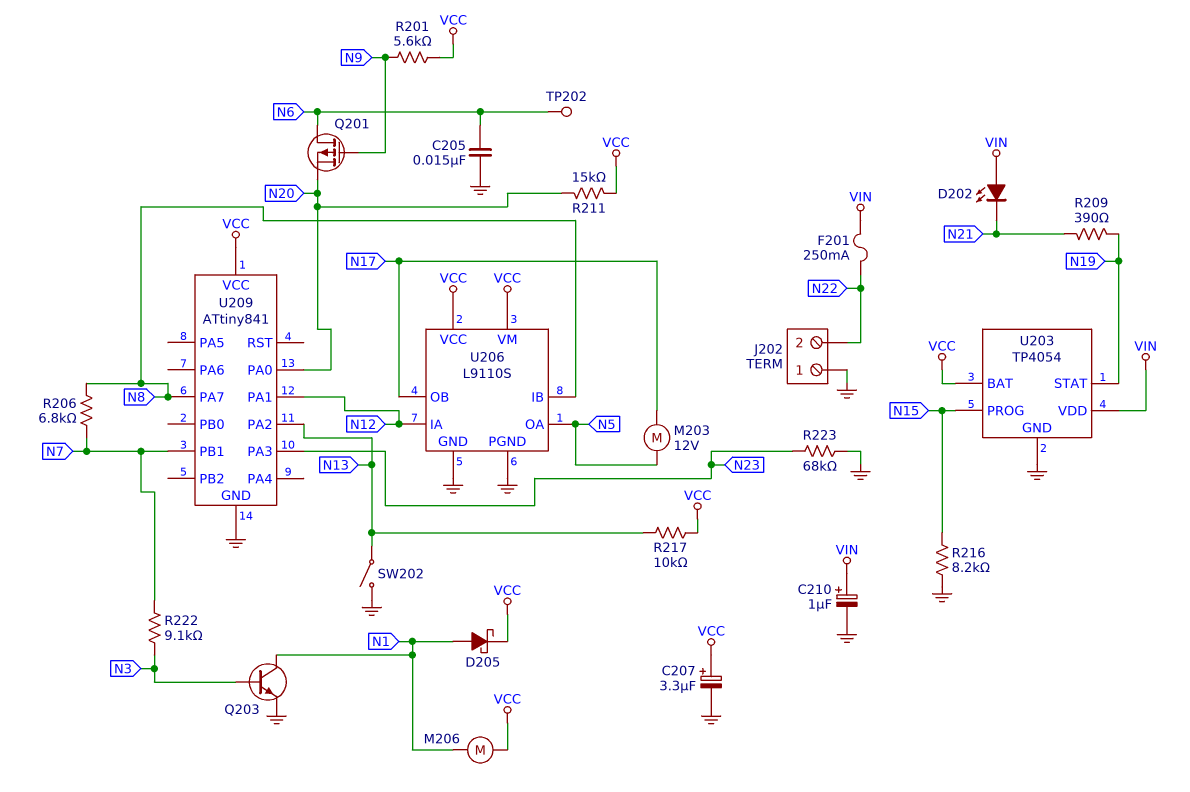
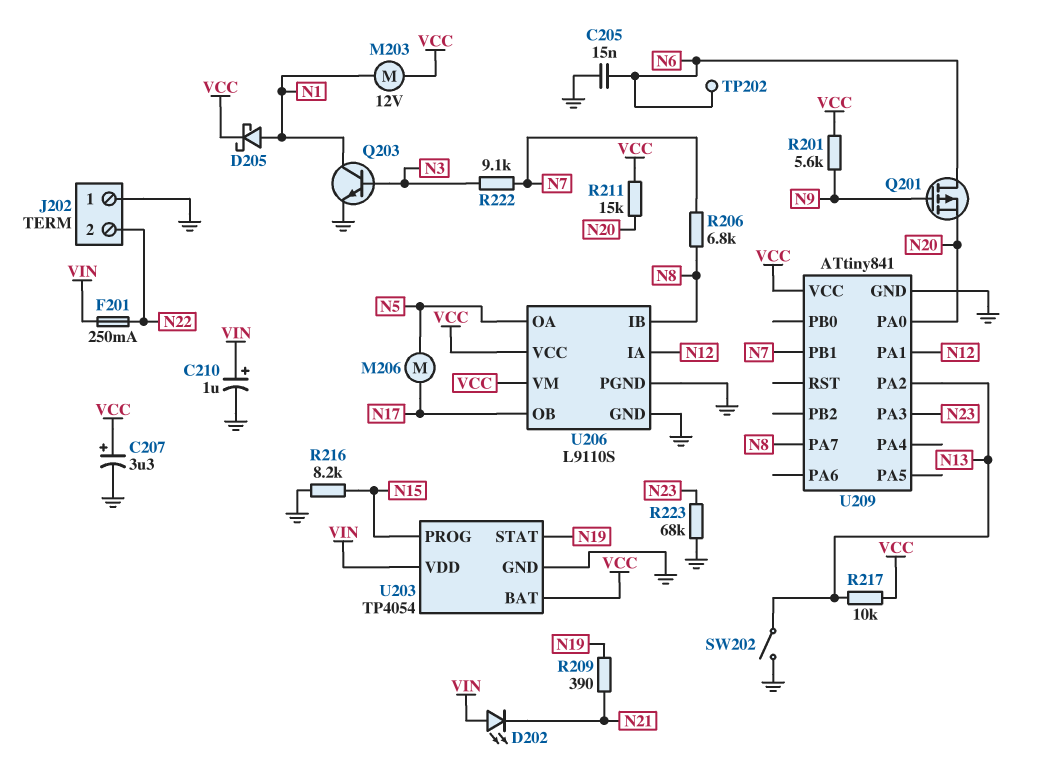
M203: motor 12V (N5, N17) -> motor 12V (N1, VCC)
M206: motor (N1, VCC) -> motor (N5, N17)

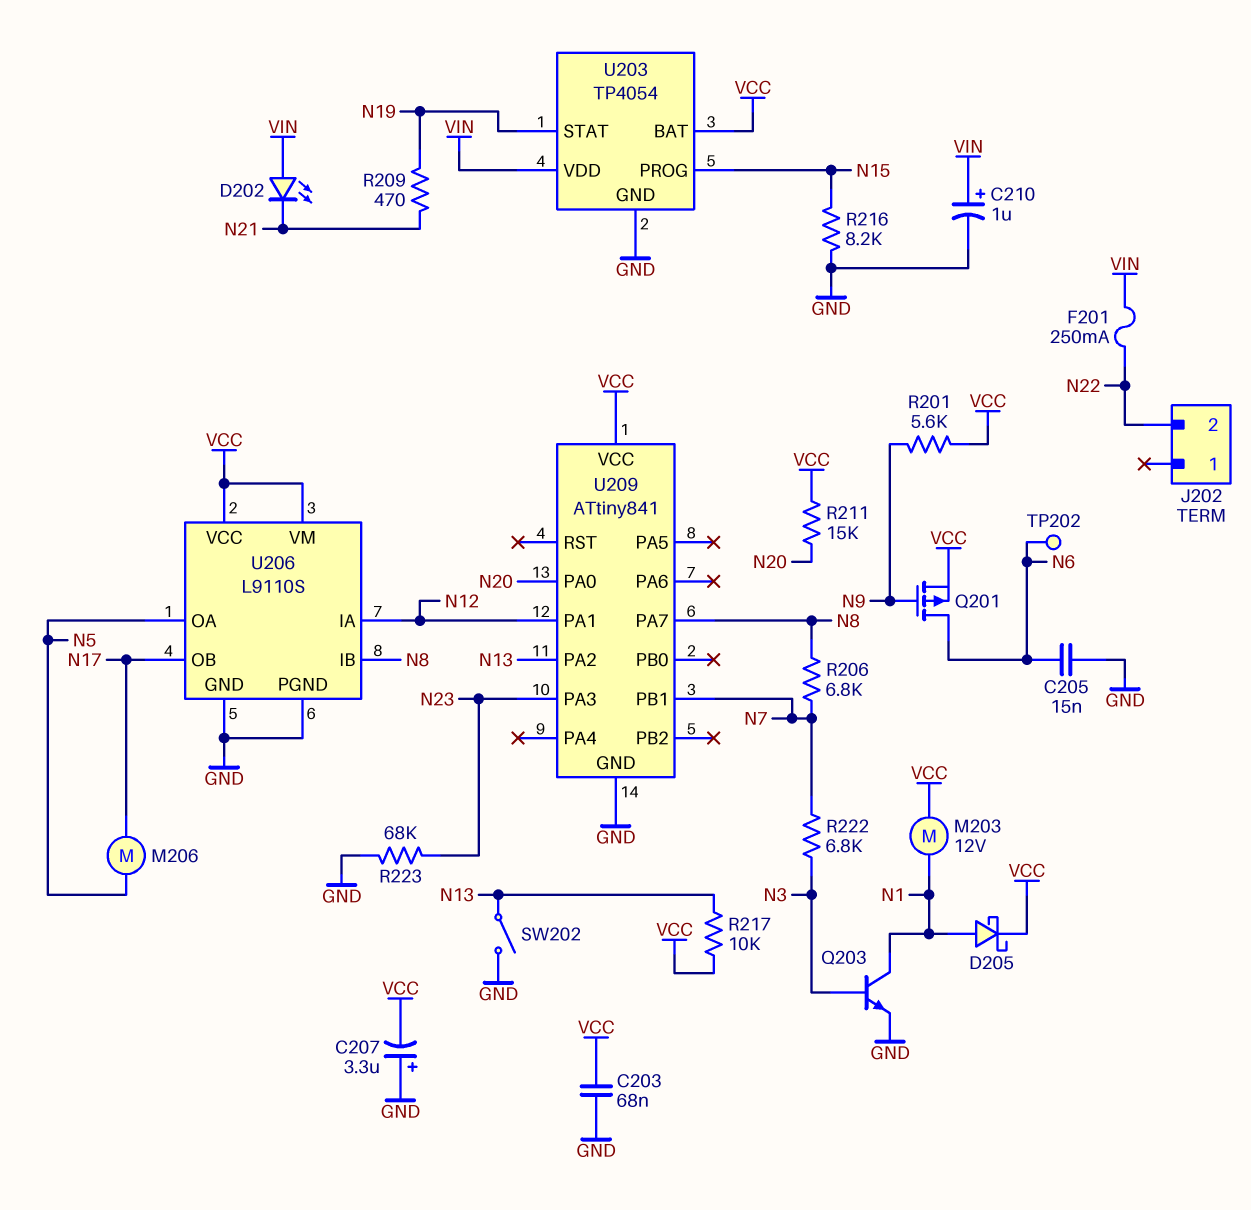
C203: none -> 68nF (GND, VCC)
C207: 3.3uF (plus VCC, minus GND) -> 3.3uF (plus GND, minus VCC)
J202 pin 1: GND -> none
Q201: PMOS (G N9, D N6, S N20) -> PMOS (G N9, D N6, S VCC)
R209: 390 (N19, N21) -> 470 (N19, N21)
R222: 9.1k (N3, N7) -> 6.8k (N3, N7)

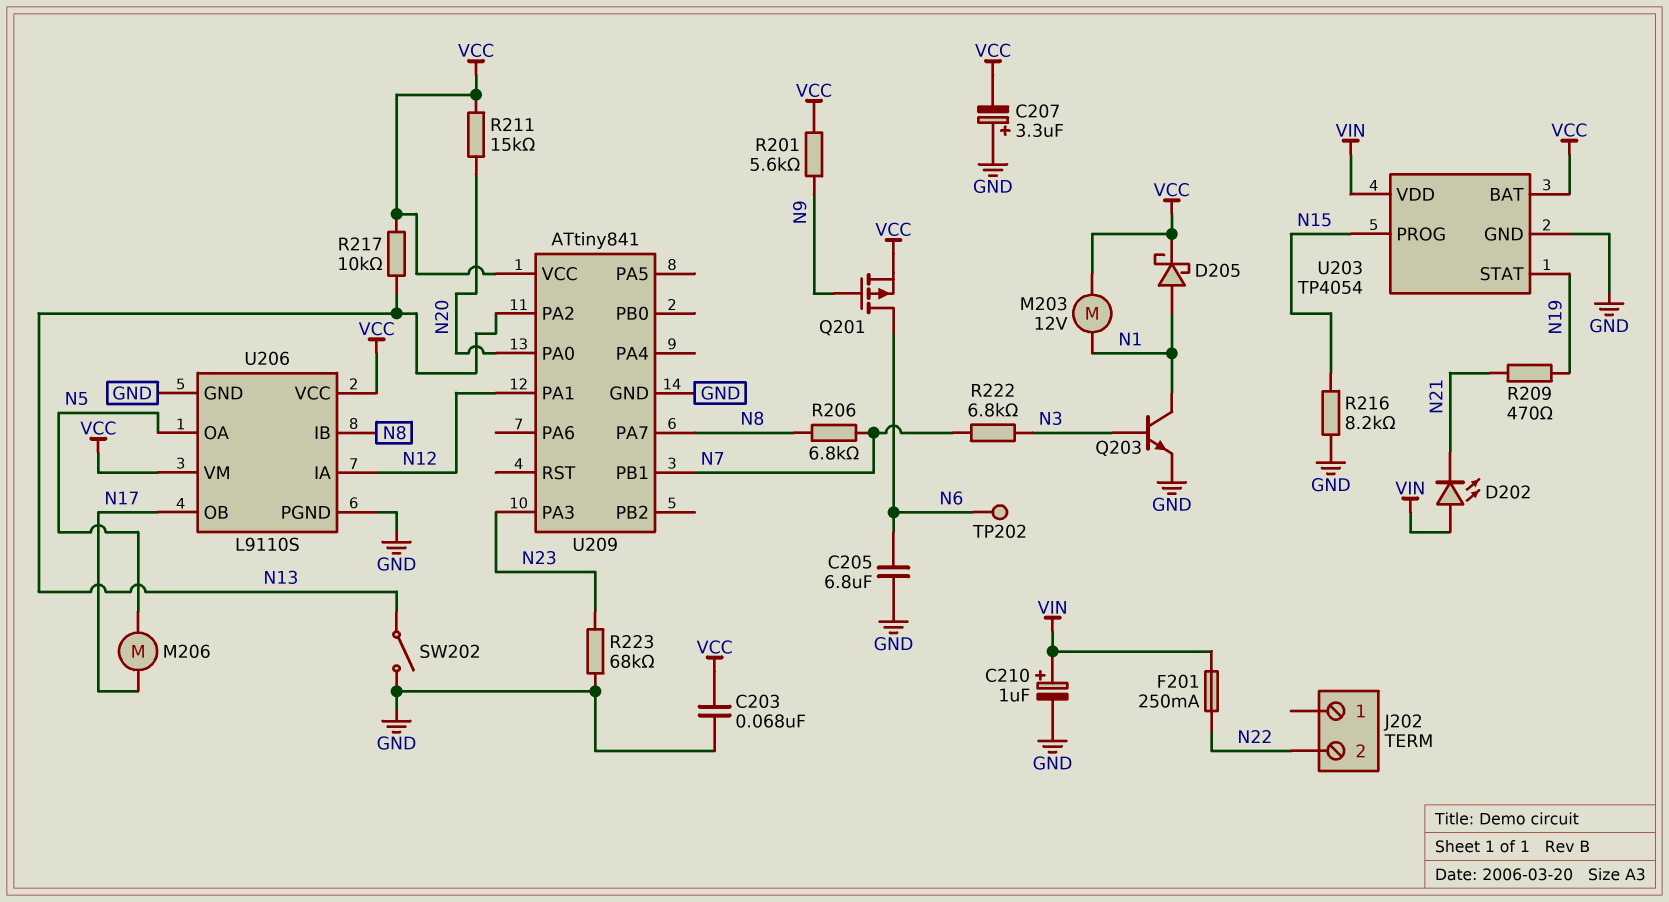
C205: 15nF (GND, N6) -> 6.8uF (GND, N6)

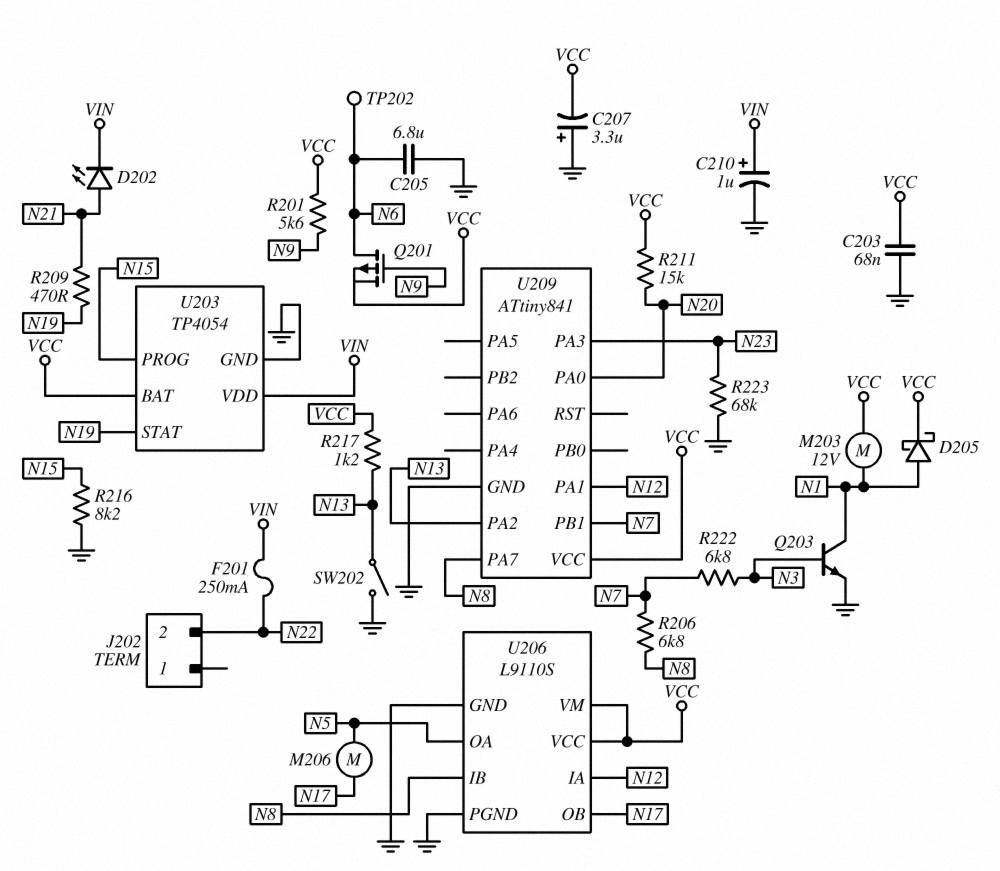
D202: LED (A VIN, K N21) -> LED (A N21, K VIN)
R217: 10k (N13, VCC) -> 1.2k (N13, VCC)

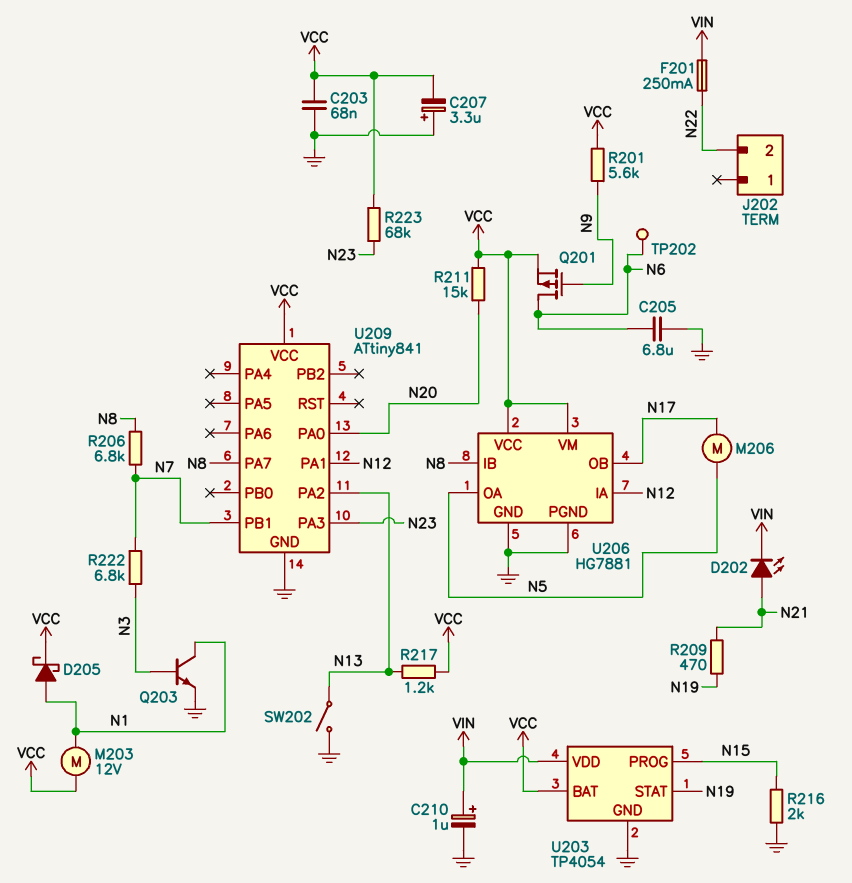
R216: 8.2k (GND, N15) -> 2k (GND, N15)
R223: 68k (GND, N23) -> 68k (N23, VCC)
U206: L9110S -> HG7881

